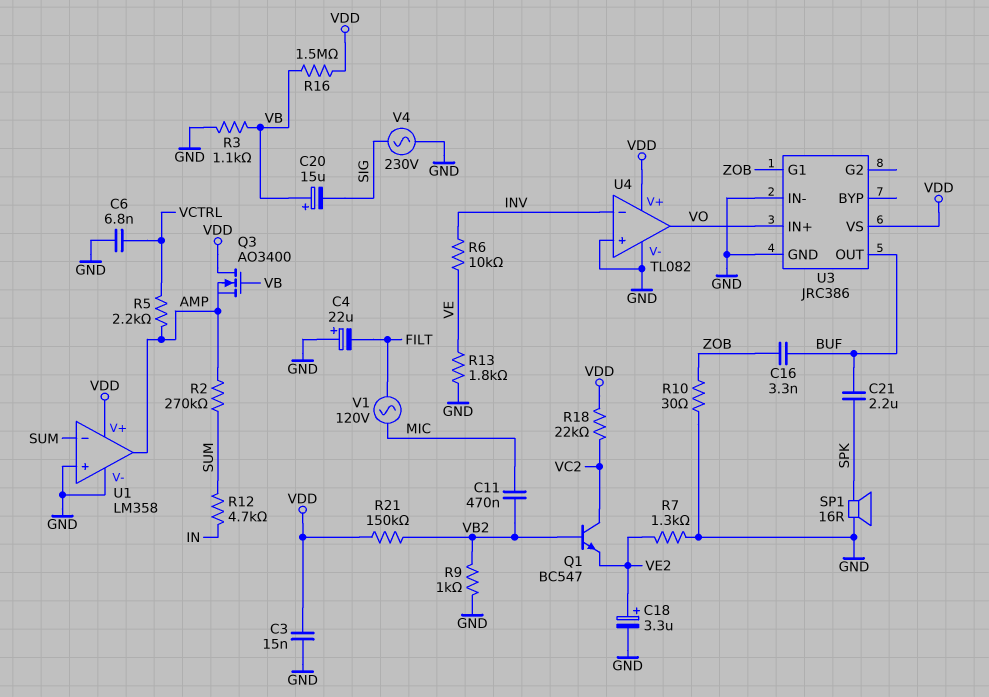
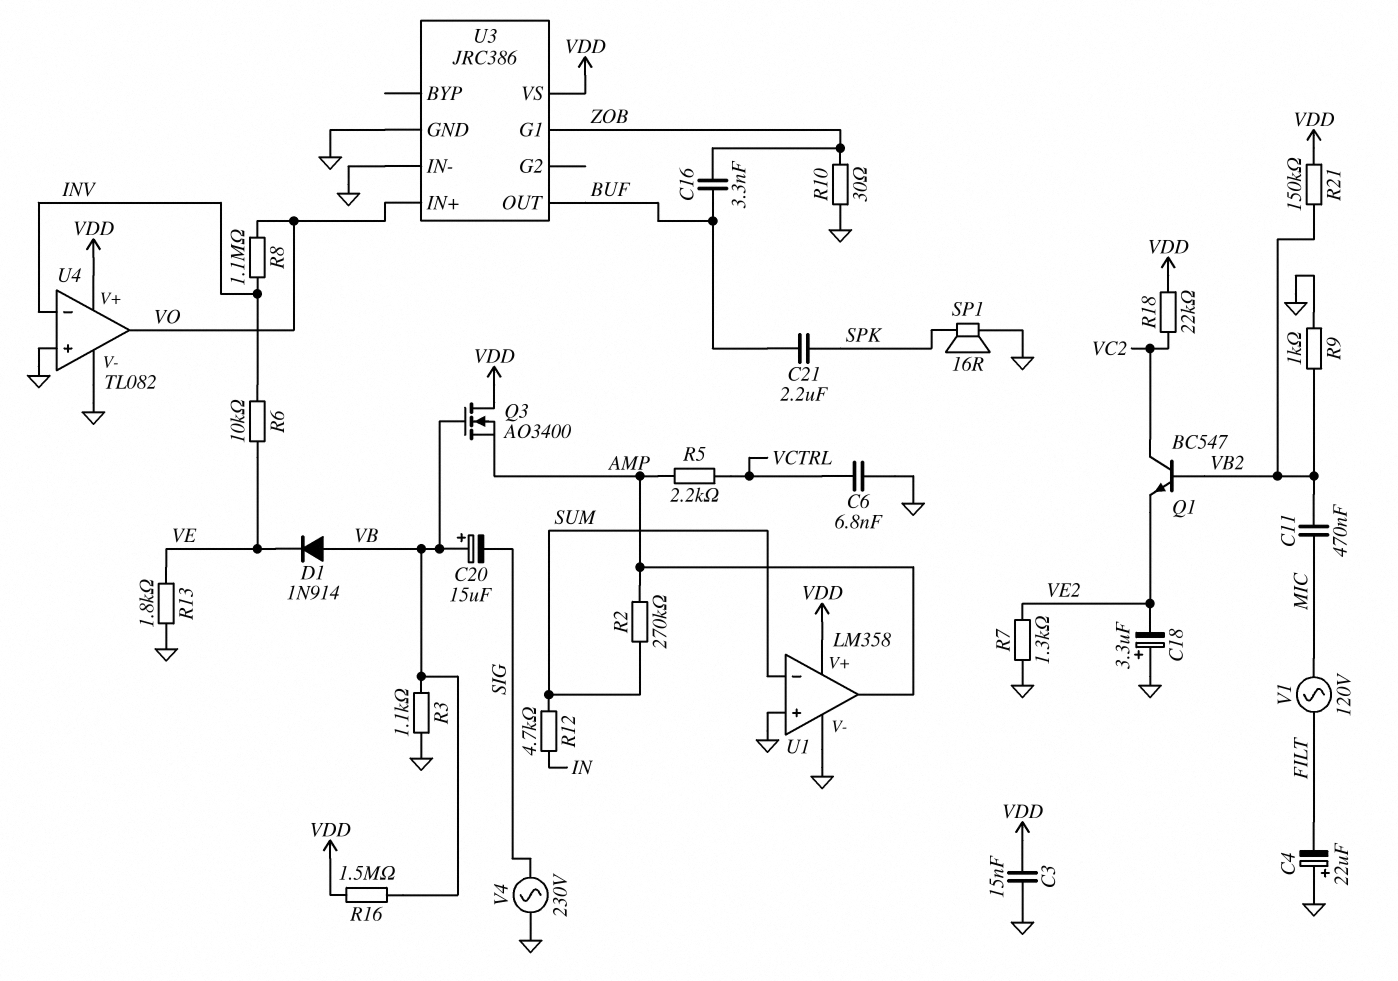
C18: 3.3uF (plus VE2, minus GND) -> 3.3uF (plus GND, minus VE2)
D1: none -> diode 1N914 (A VB, K VE)
R8: none -> 1.1M (INV, VO)

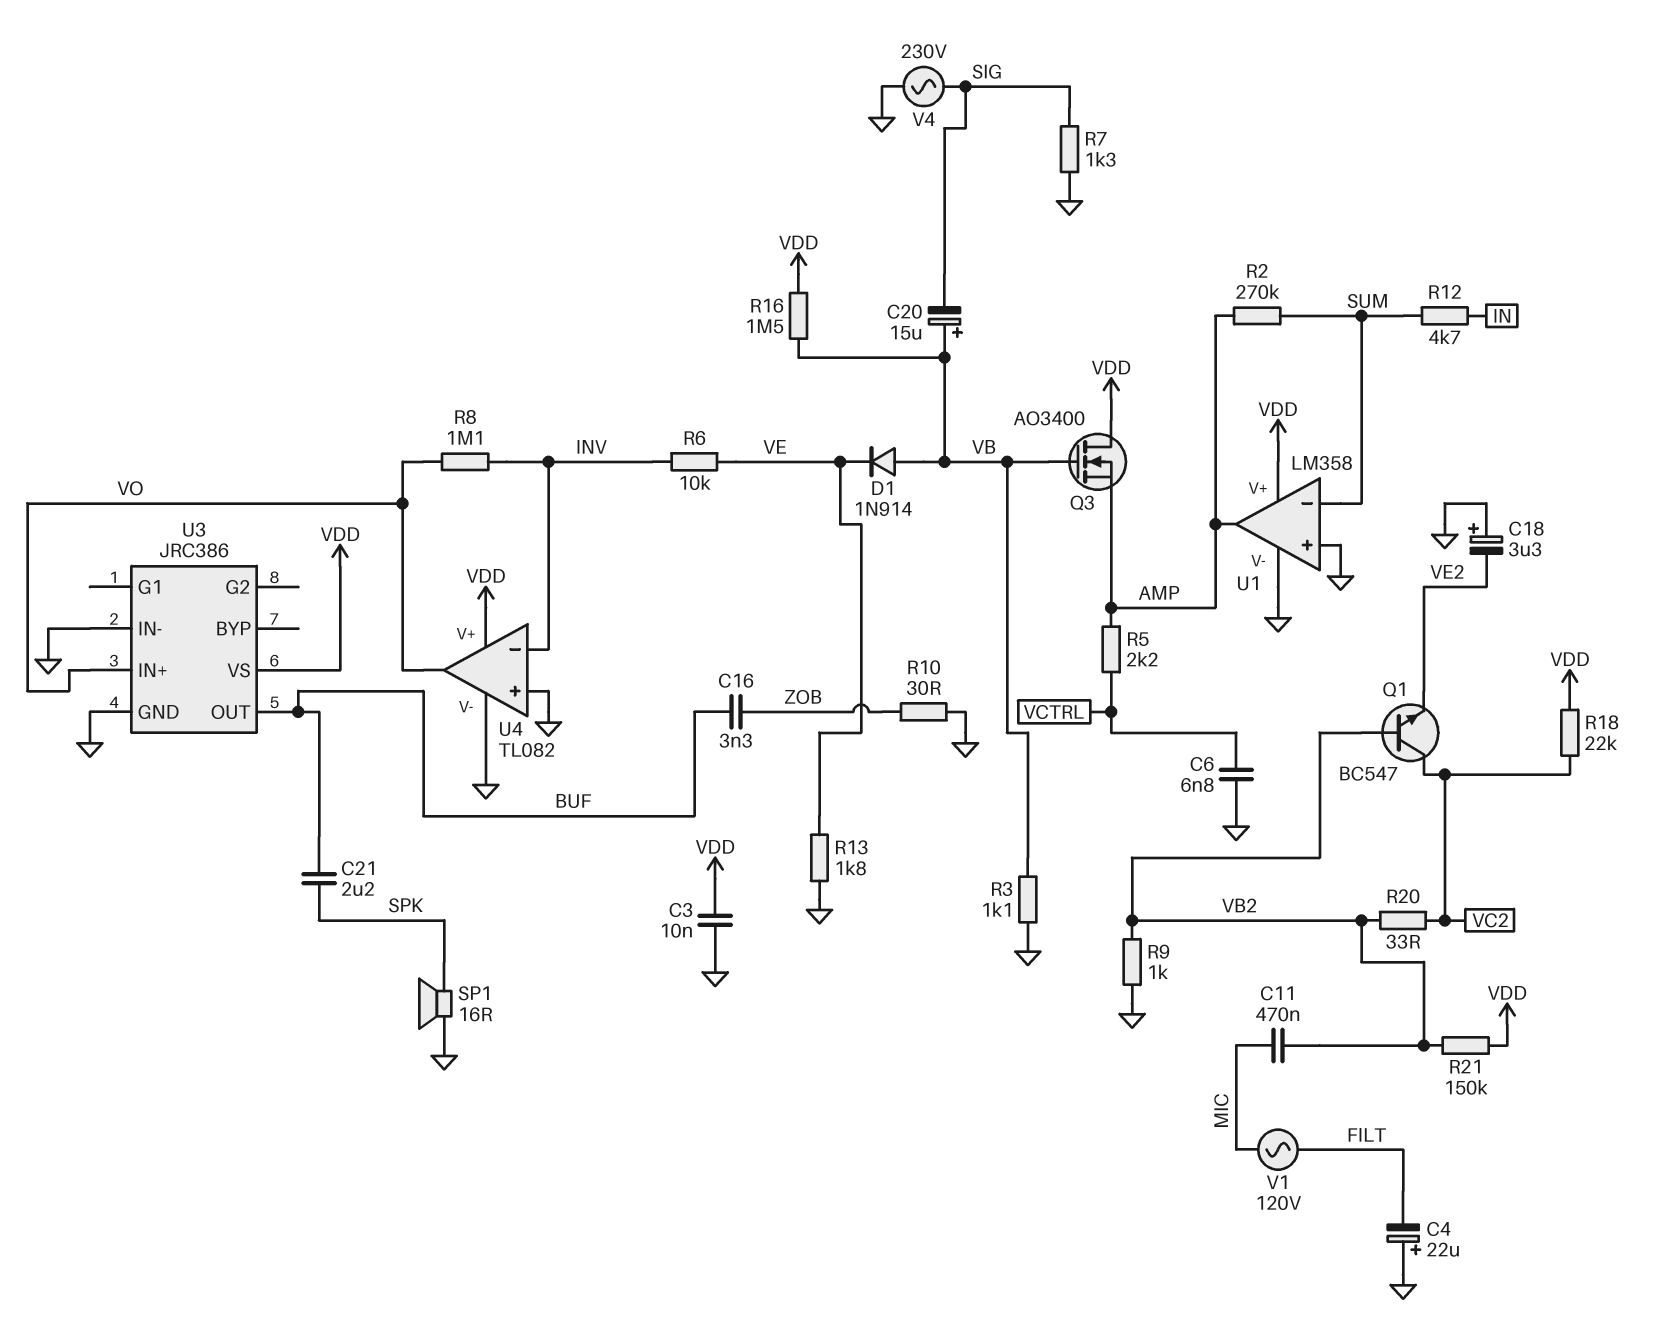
C3: 15nF (GND, VDD) -> 10nF (GND, VDD)
R7: 1.3k (GND, VE2) -> 1.3k (GND, SIG)
R20: none -> 33 (VB2, VC2)
U3 pin G1: ZOB -> none

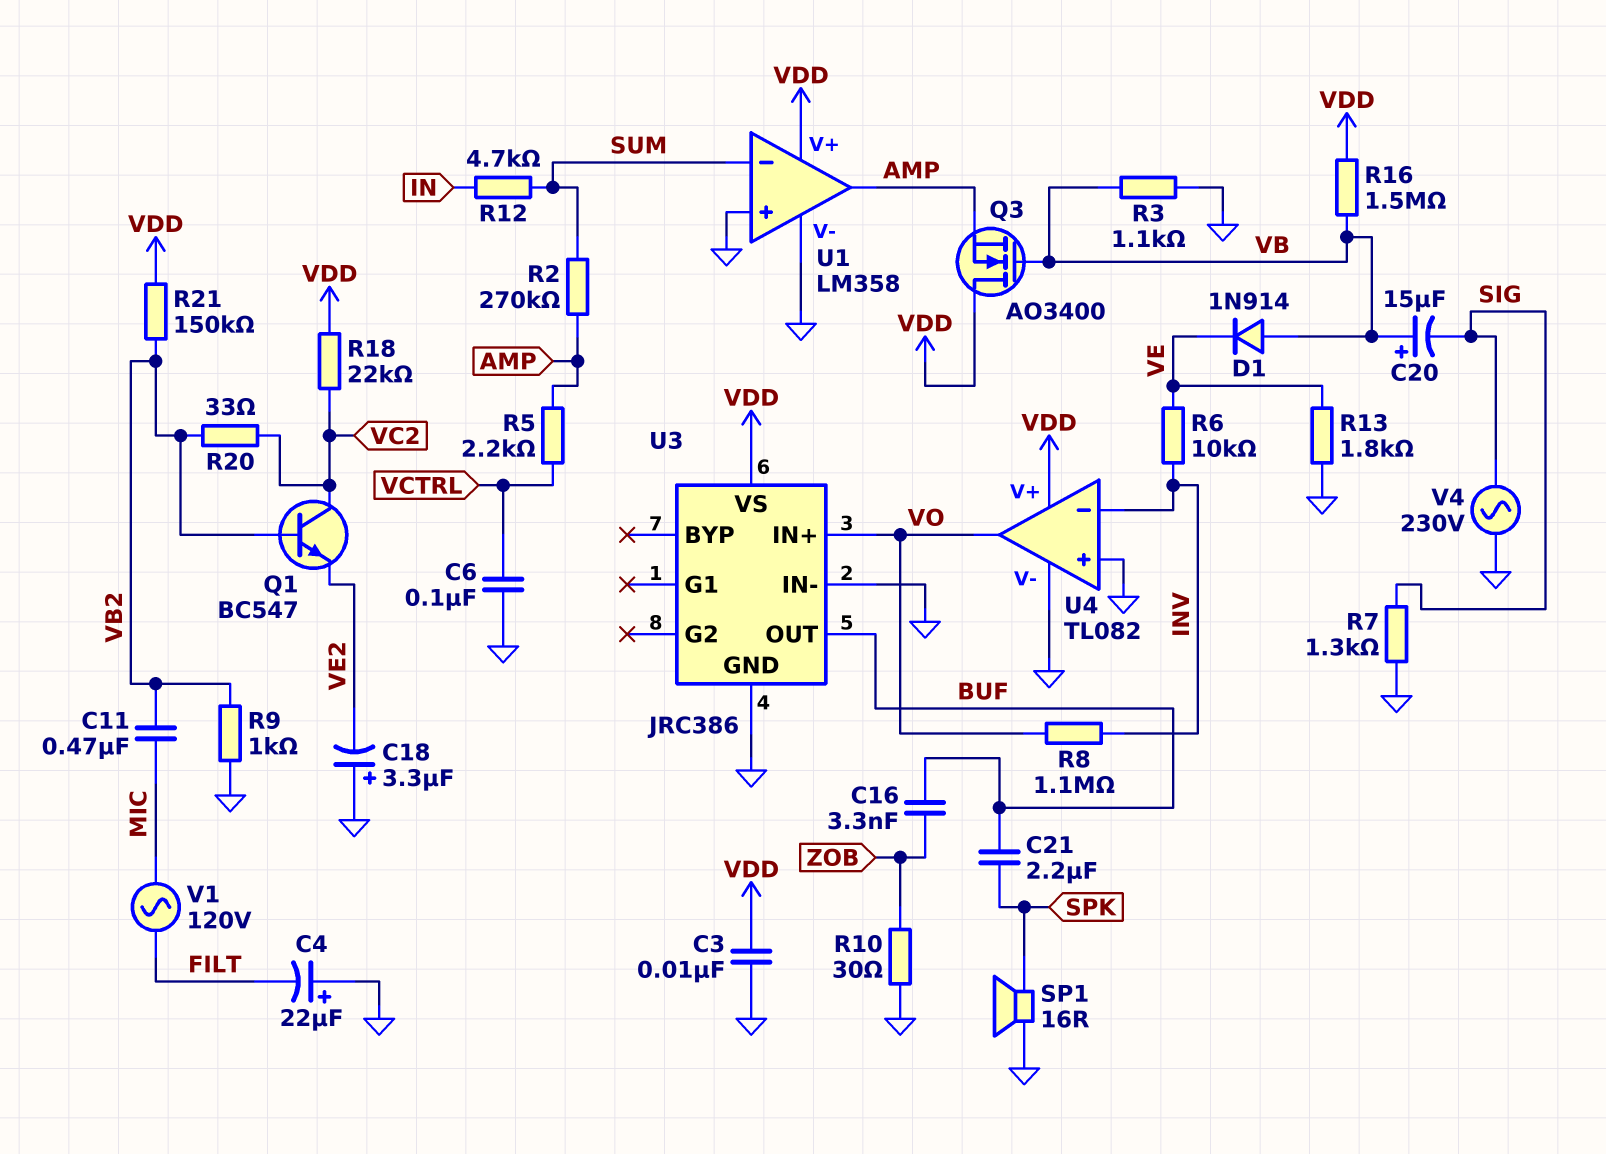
C6: 6.8nF (GND, VCTRL) -> 100nF (GND, VCTRL)

